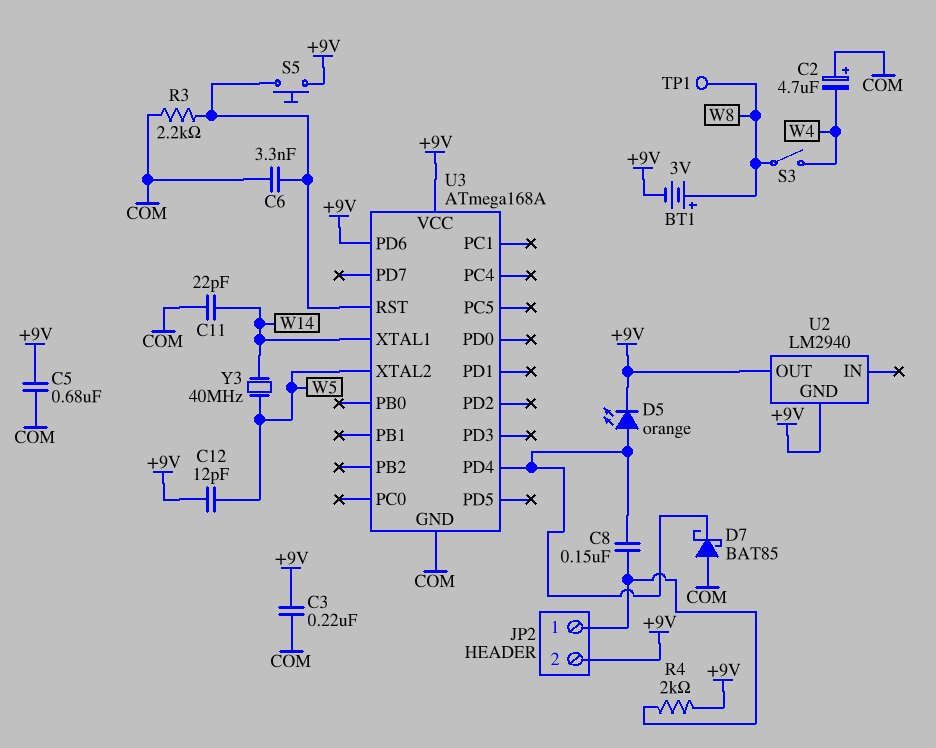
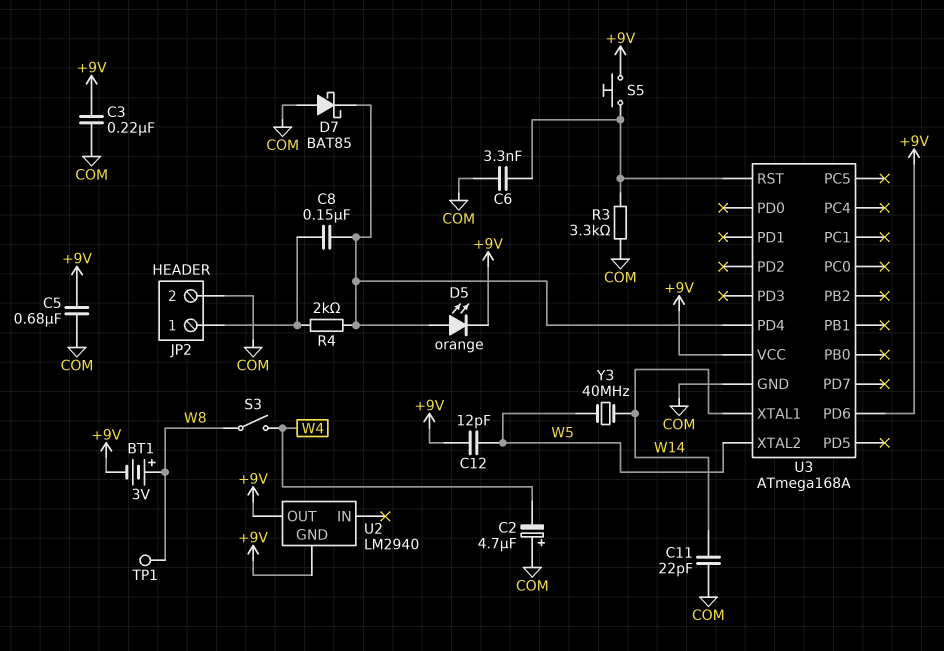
JP2 pin 2: +9V -> COM
R3: 2.2k (COM, U3/RST) -> 3.3k (COM, U3/RST)
R4: 2k (+9V, JP2/1) -> 2k (JP2/1, U3/PD4)

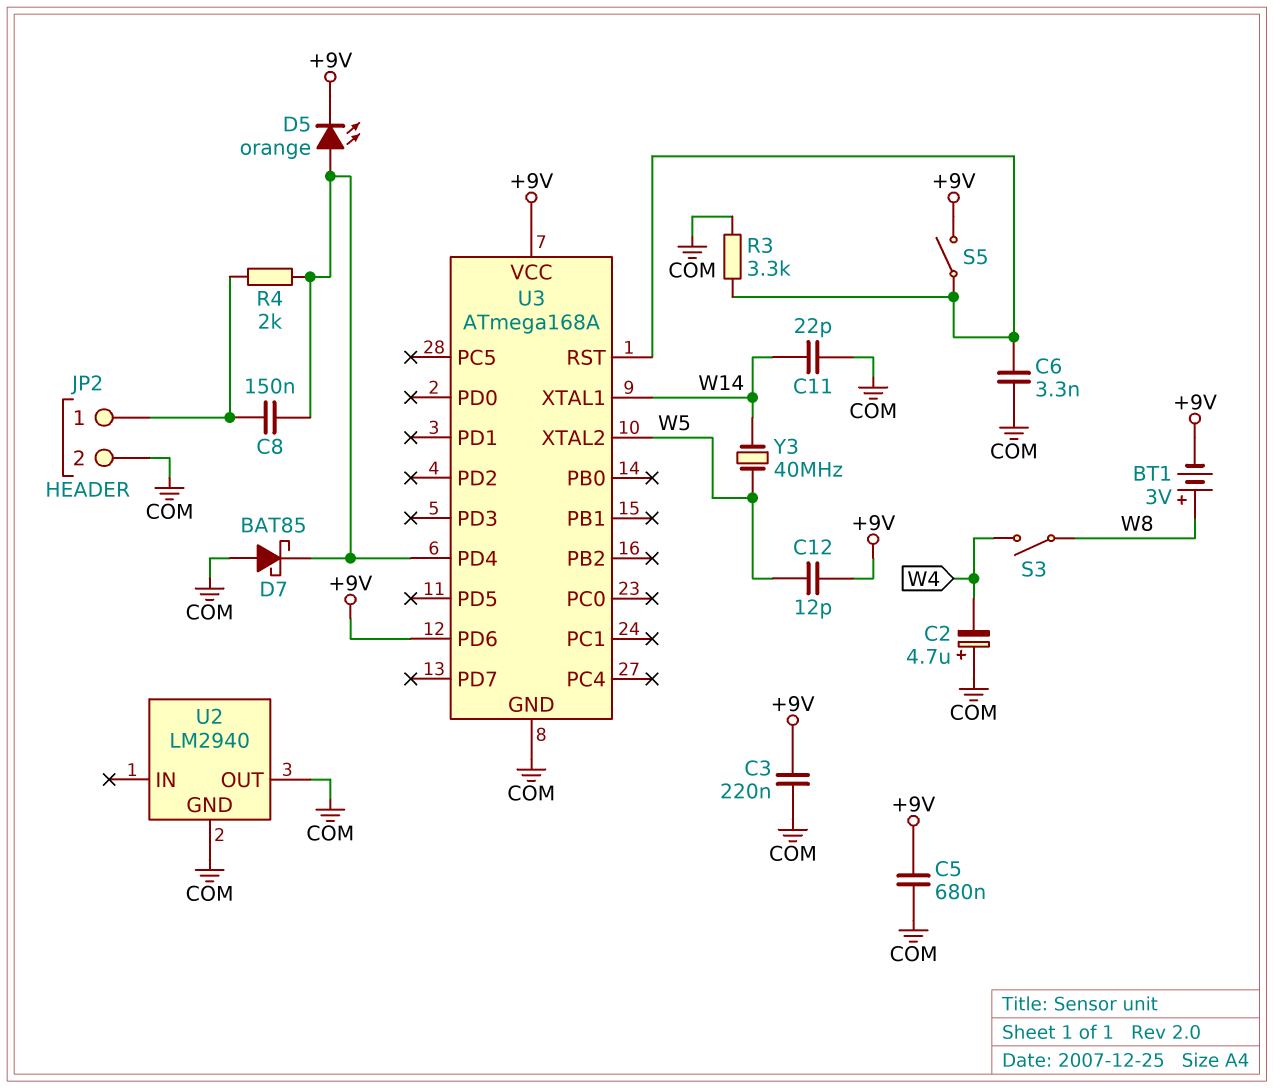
S5: button (+9V, U3/RST) -> switch (+9V, U3/RST)
TP1: test point (W8) -> none
U2 pin GND: +9V -> COM
U2 pin OUT: +9V -> COM

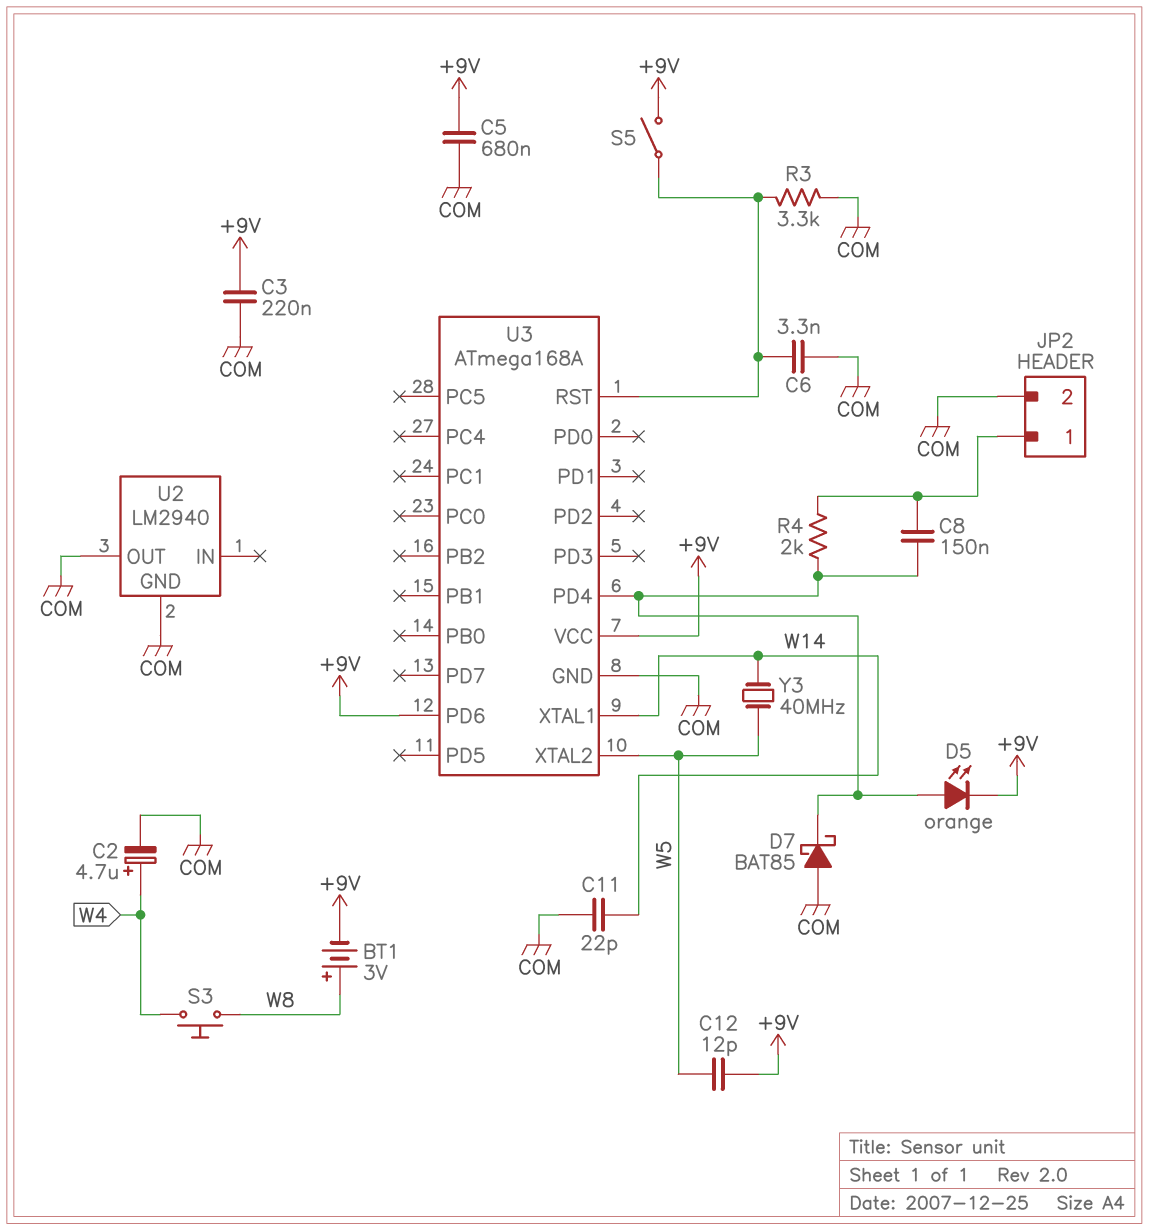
C2: 4.7uF (plus COM, minus W4) -> 4.7uF (plus W4, minus COM)
S3: switch (W4, W8) -> button (W4, W8)

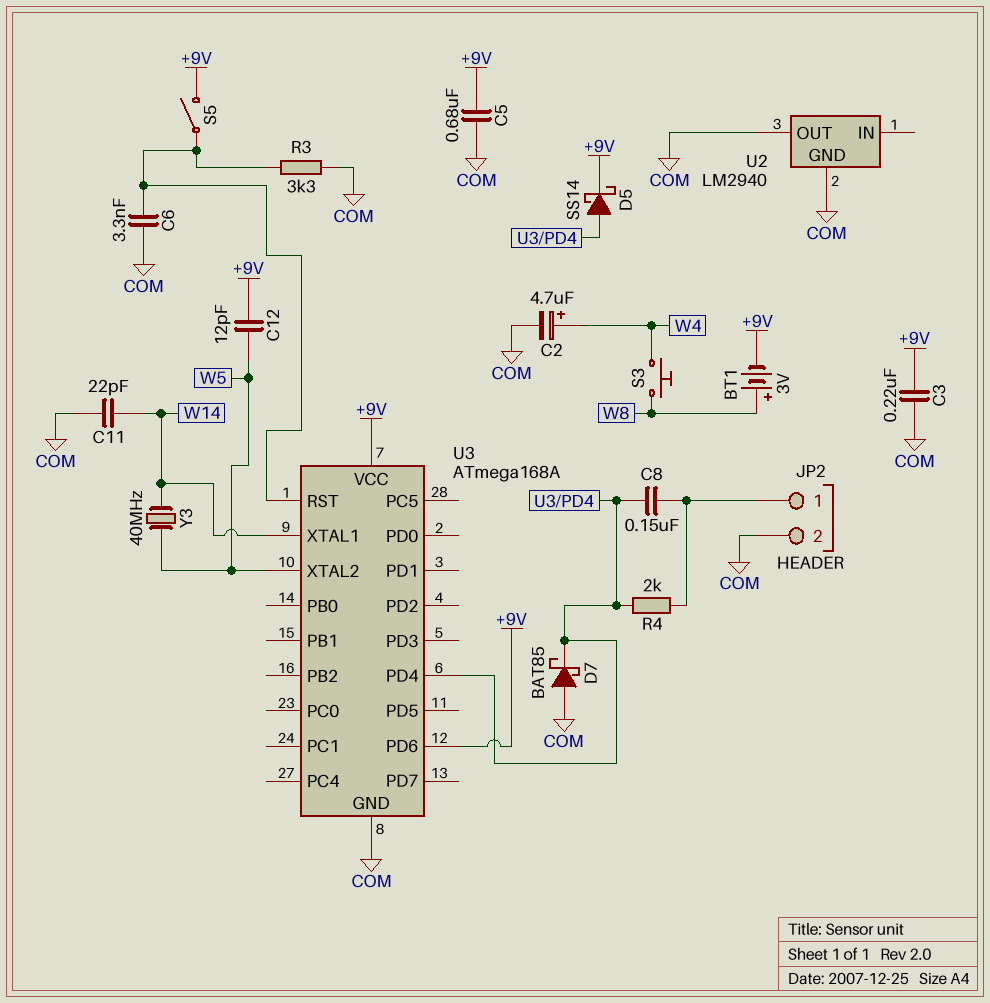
D5: LED orange (A U3/PD4, K +9V) -> schottky SS14 (A U3/PD4, K +9V)

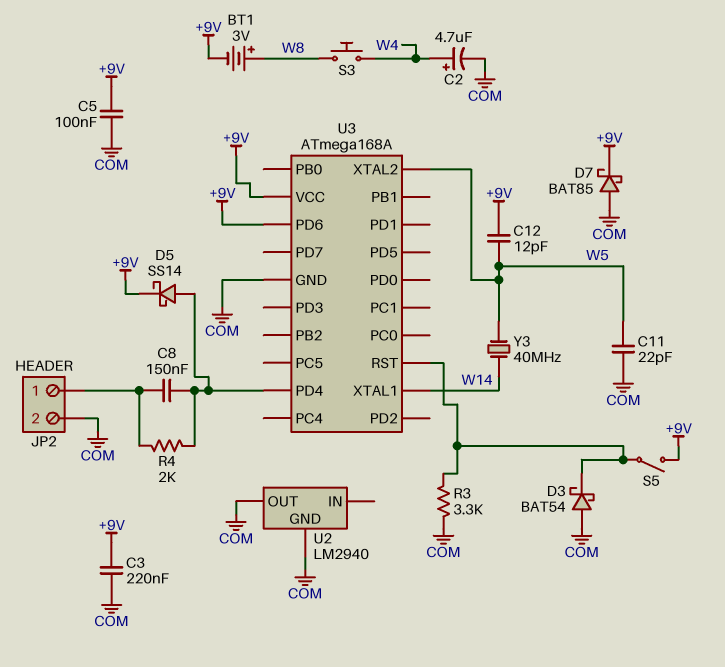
C5: 680nF (+9V, COM) -> 100nF (+9V, COM)
C6: 3.3nF (COM, U3/RST) -> none
C11: 22pF (COM, W14) -> 22pF (COM, W5)
D3: none -> schottky BAT54 (A COM, K U3/RST)
D7: schottky BAT85 (A COM, K U3/PD4) -> schottky BAT85 (A COM, K +9V)

